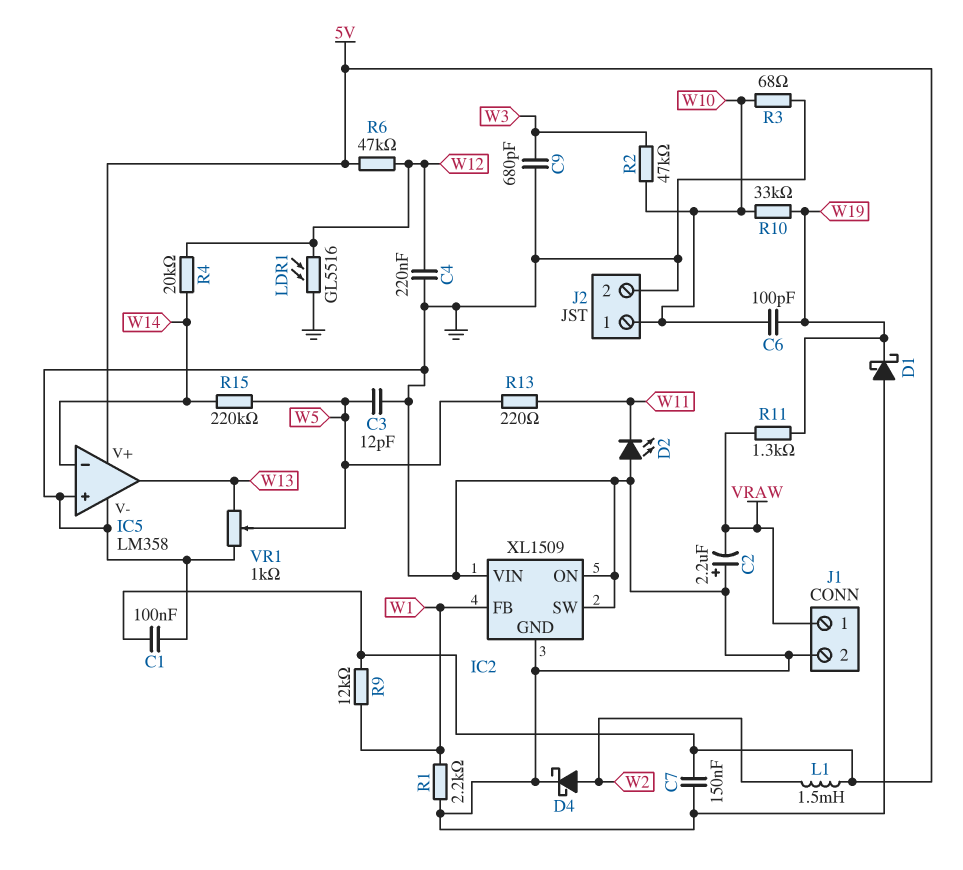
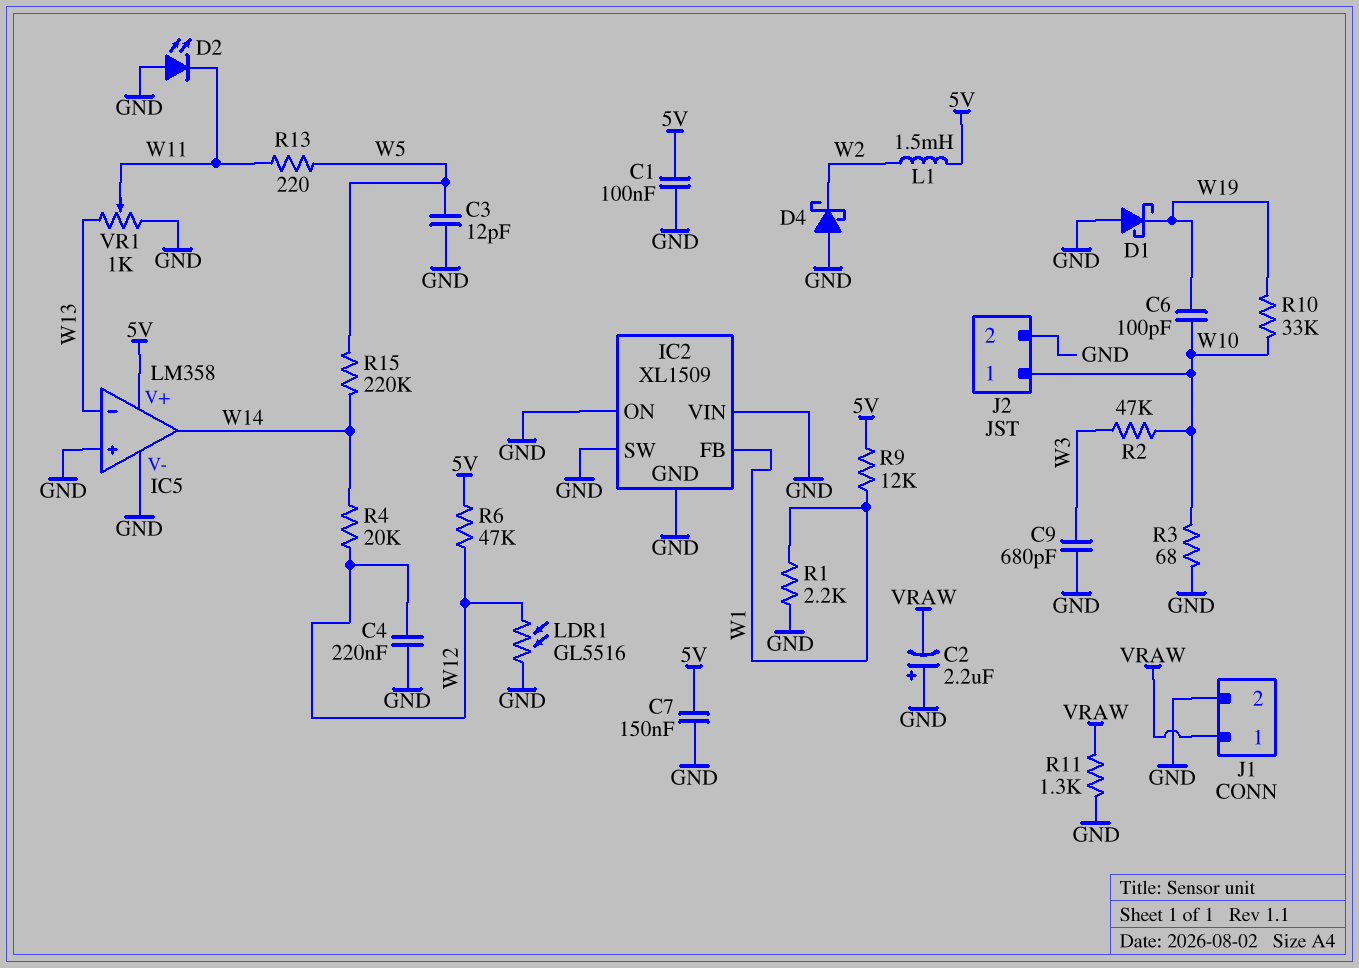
D4: schottky (A W2, K GND) -> schottky (A GND, K W2)
IC5 pin in-: W14 -> W13
IC5 pin out: W13 -> W14
R11: 1.3k (VRAW, W19) -> 1.3k (GND, VRAW)
VR1: 1k (GND, W13, wiper W5) -> 1k (GND, W13, wiper W11)

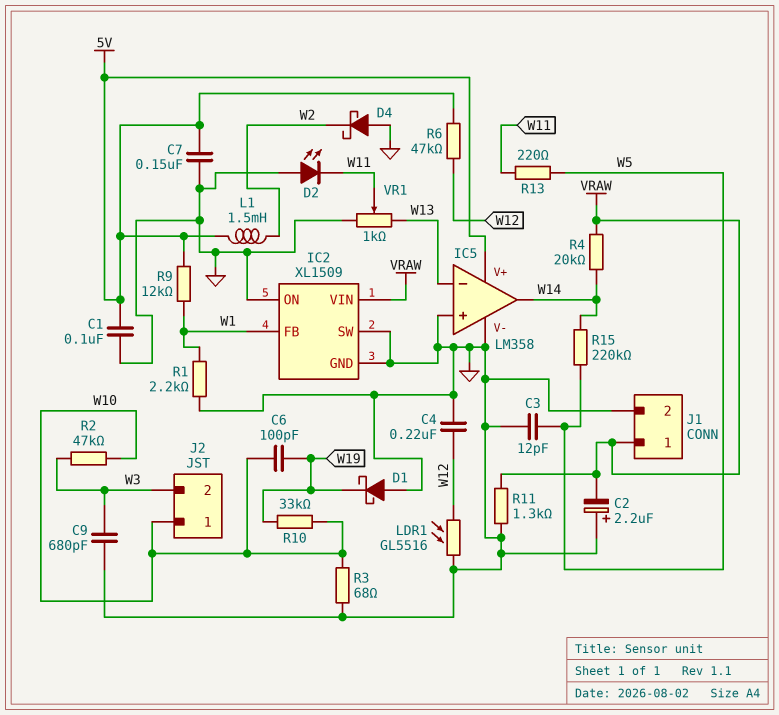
IC2 pin VIN: GND -> VRAW
J2 pin 2: GND -> W3
R4: 20k (W12, W14) -> 20k (VRAW, W14)

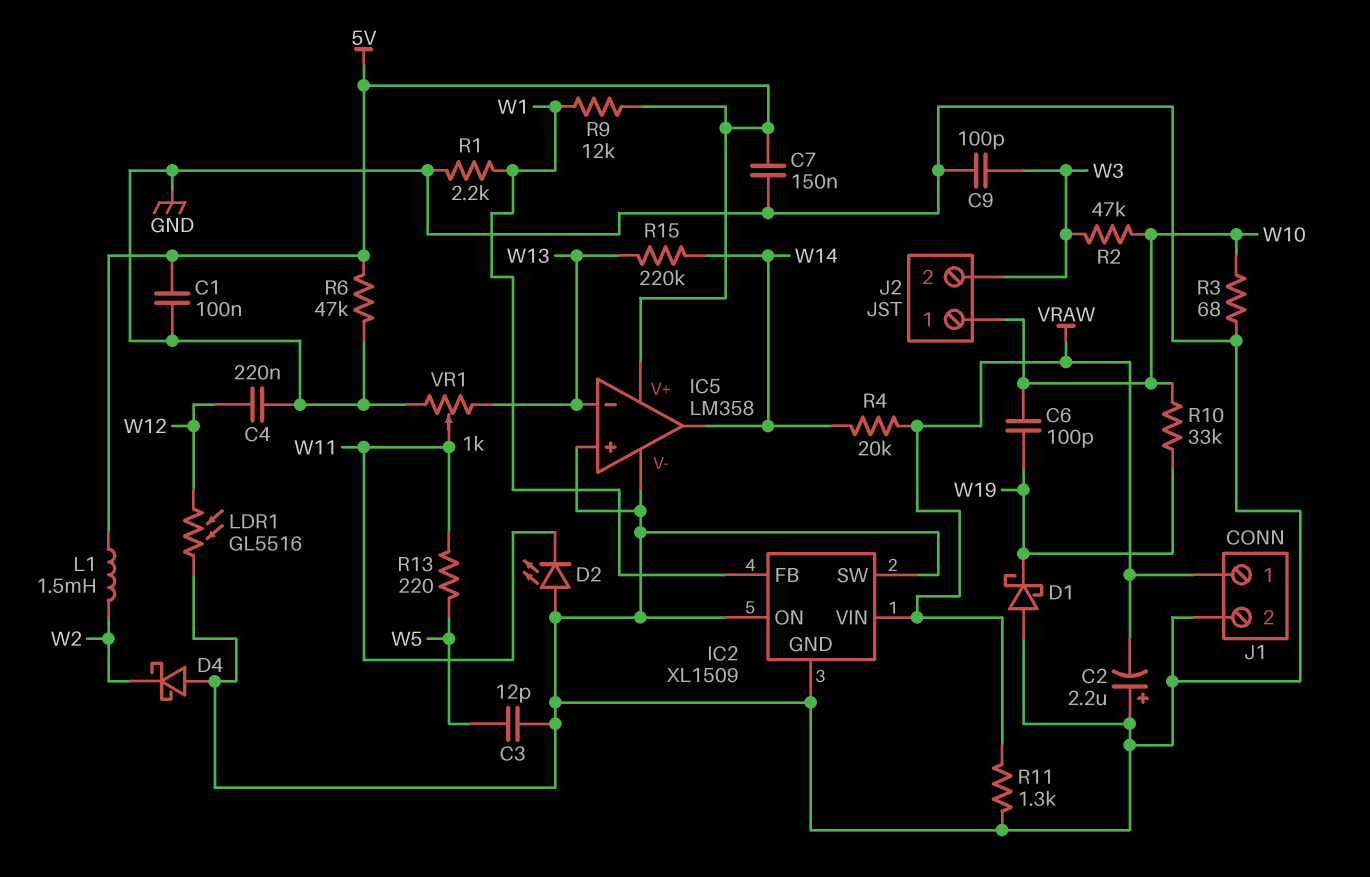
C9: 680pF (GND, W3) -> 100pF (GND, W3)
R6: 47k (5V, W12) -> 47k (5V, GND)
R15: 220k (W5, W14) -> 220k (W13, W14)

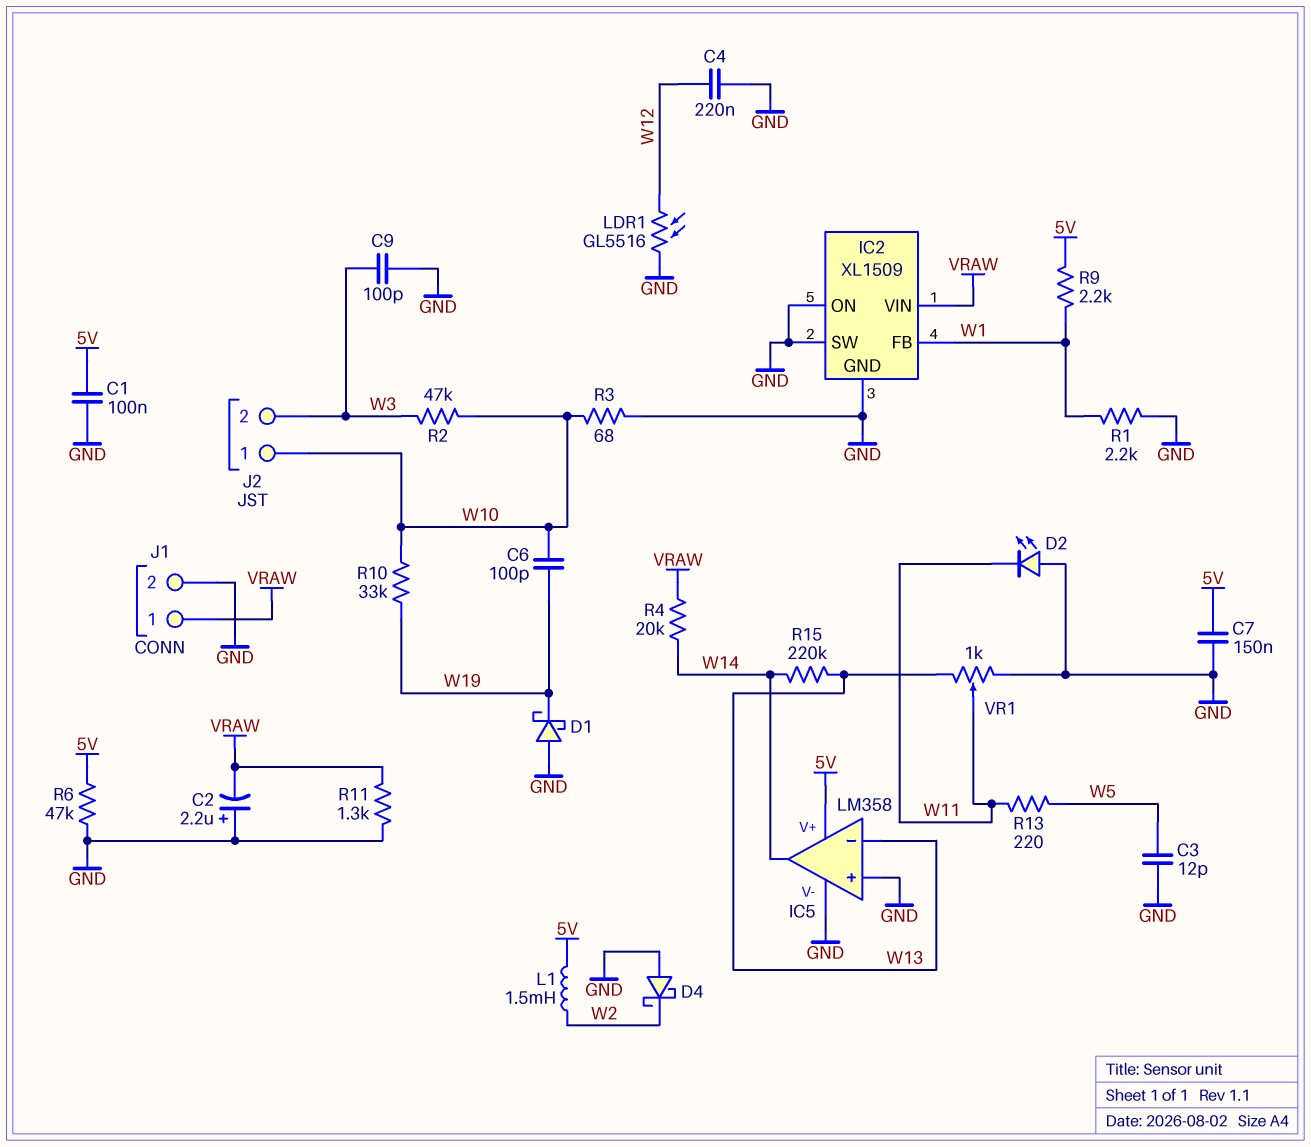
R9: 12k (5V, W1) -> 2.2k (5V, W1)

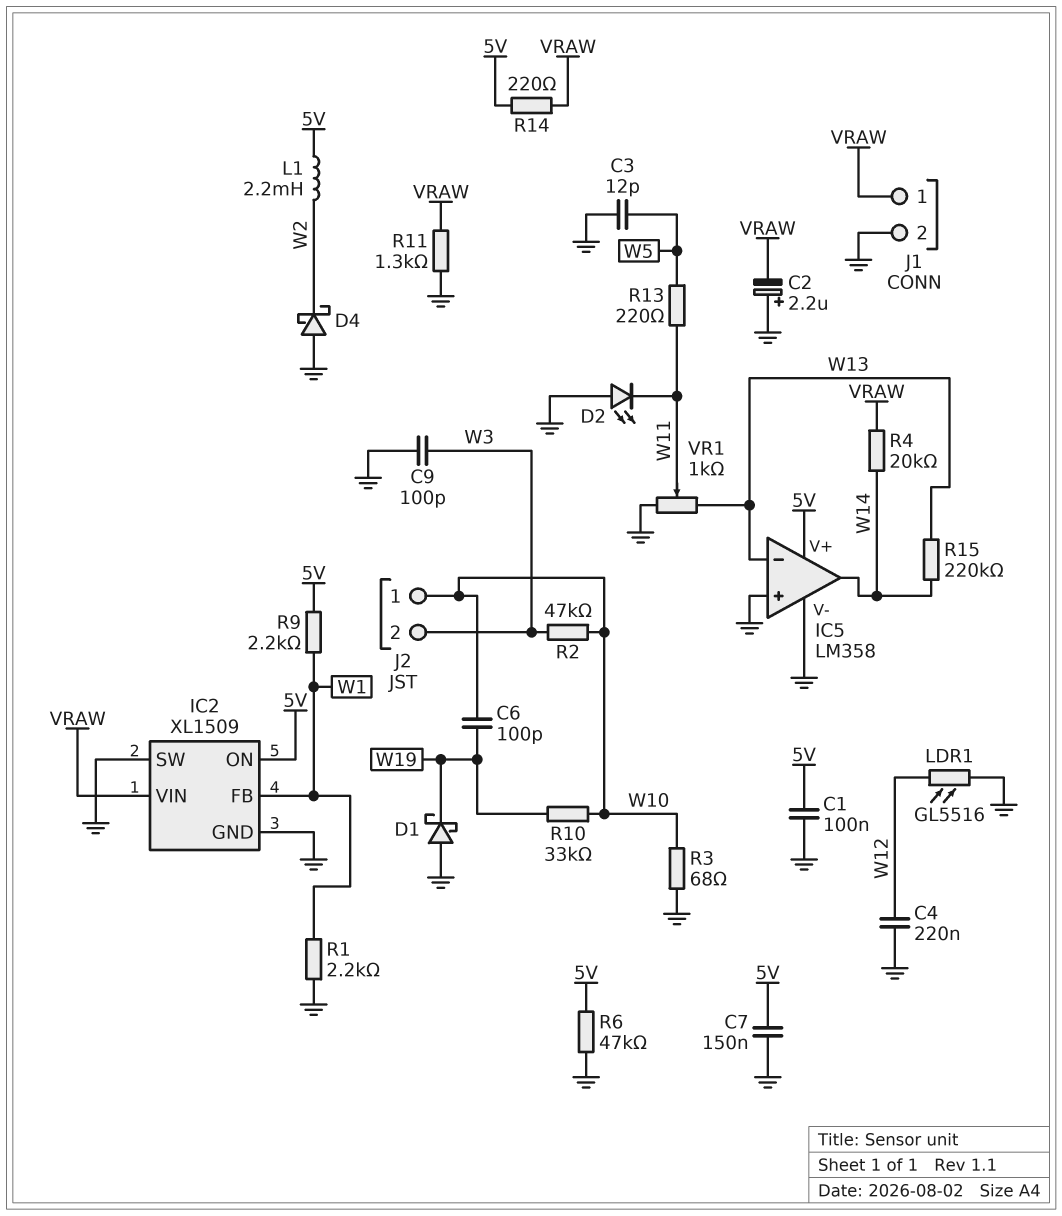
IC2 pin ON: GND -> 5V
L1: 1.5mH (5V, W2) -> 2.2mH (5V, W2)
R14: none -> 220 (5V, VRAW)

